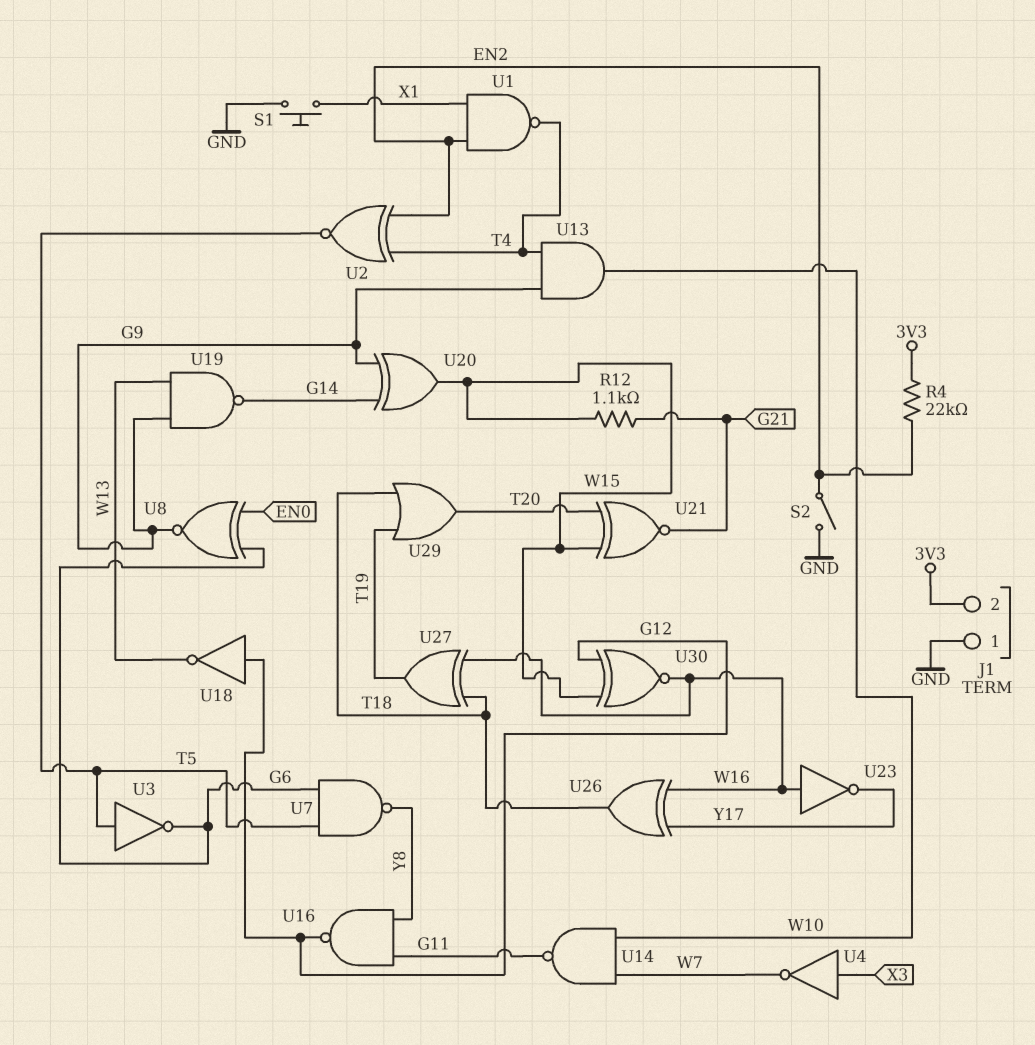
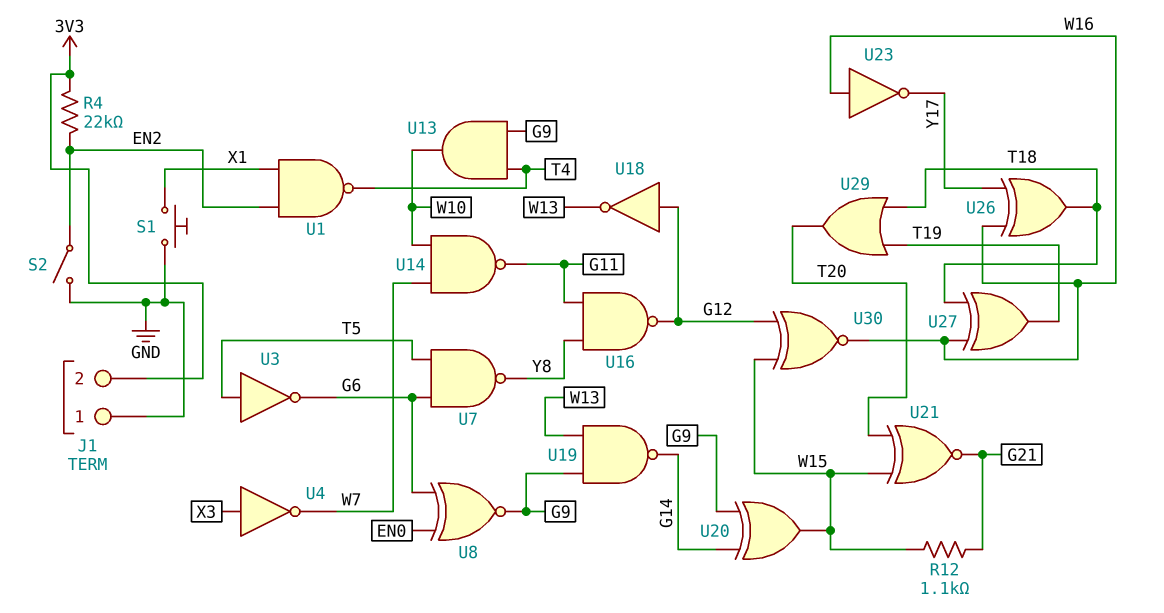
U2: XNOR (in EN2, in T4, out T5) -> none

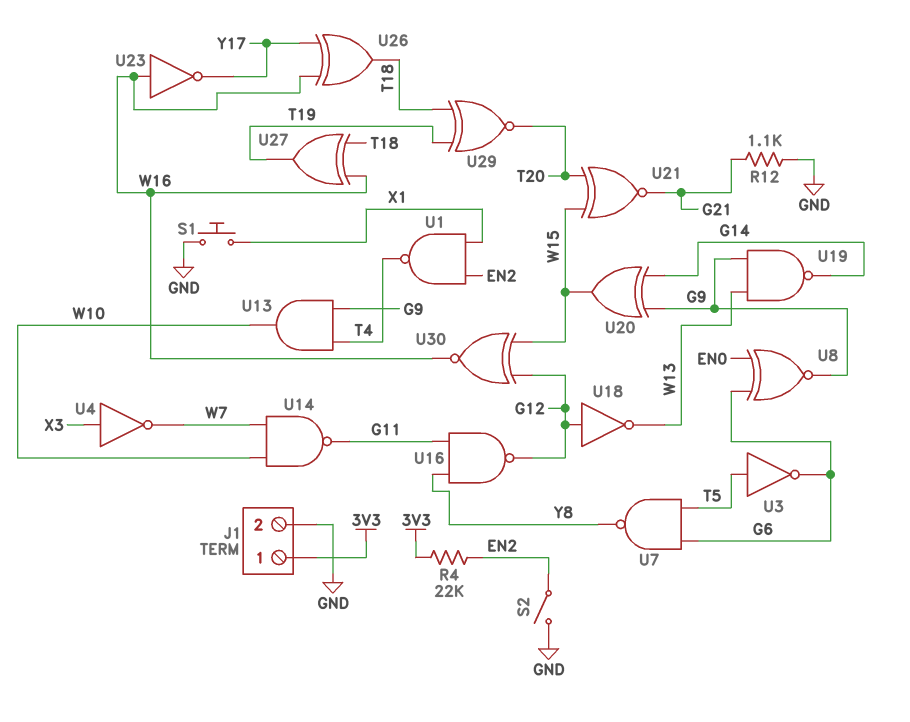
J1 pin 1: GND -> 3V3
J1 pin 2: 3V3 -> GND
R12: 1.1k (G21, W15) -> 1.1k (G21, GND)
U29: OR (in T18, in T19, out T20) -> XNOR (in T18, in T19, out T20)

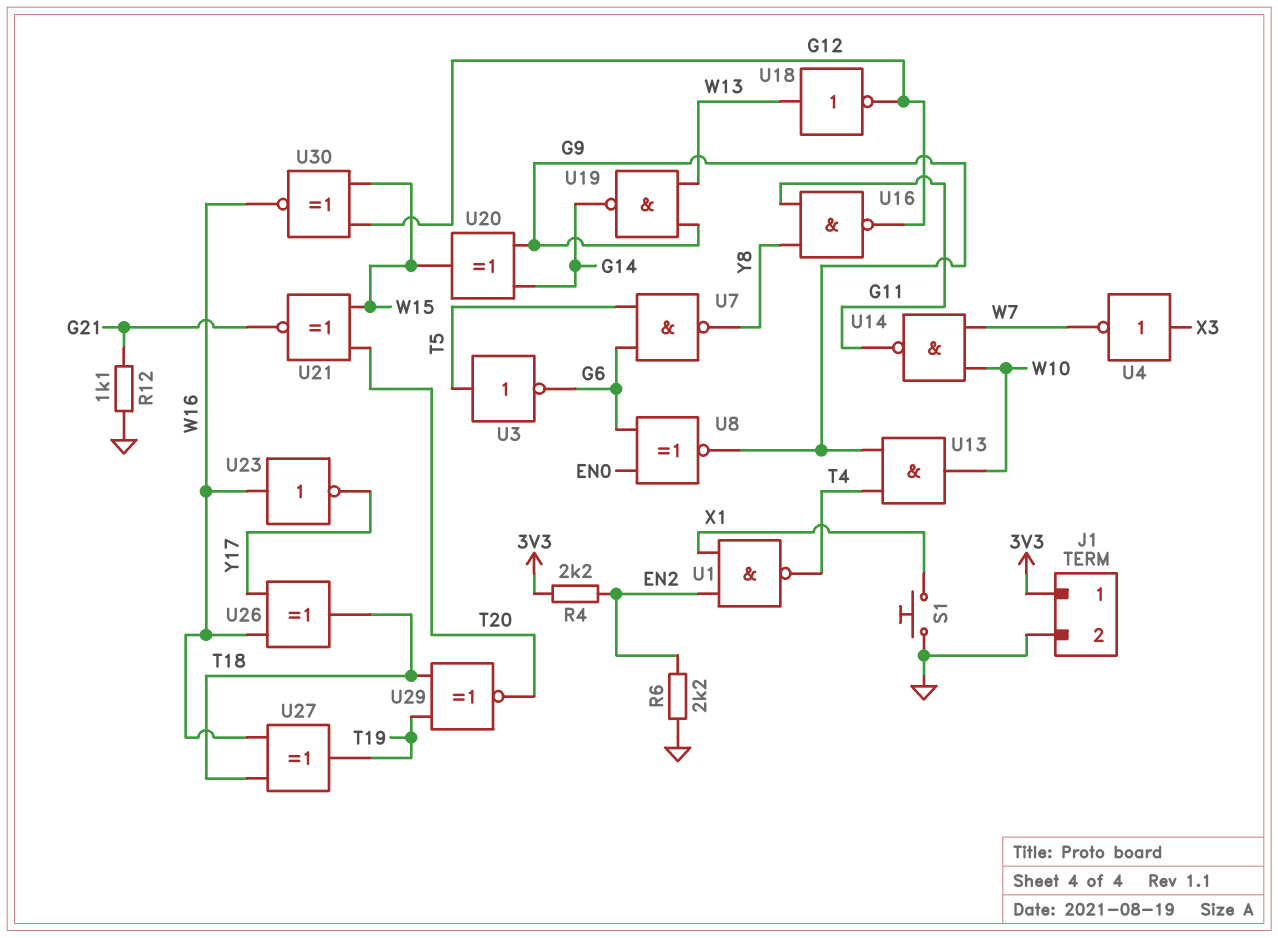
R4: 22k (3V3, EN2) -> 2.2k (3V3, EN2)
R6: none -> 2.2k (EN2, GND)
S2: switch (EN2, GND) -> none
U18: NOT (in G12, out W13) -> NOT (in W13, out G12)

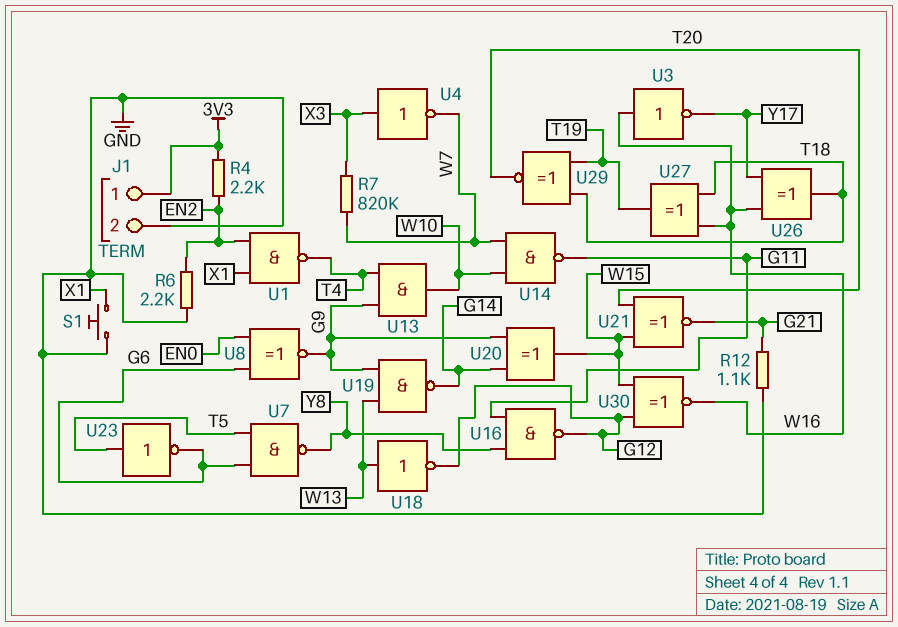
R7: none -> 820k (W7, X3)
U3: NOT (in T5, out G6) -> NOT (in W16, out Y17)
U23: NOT (in W16, out Y17) -> NOT (in T5, out G6)

